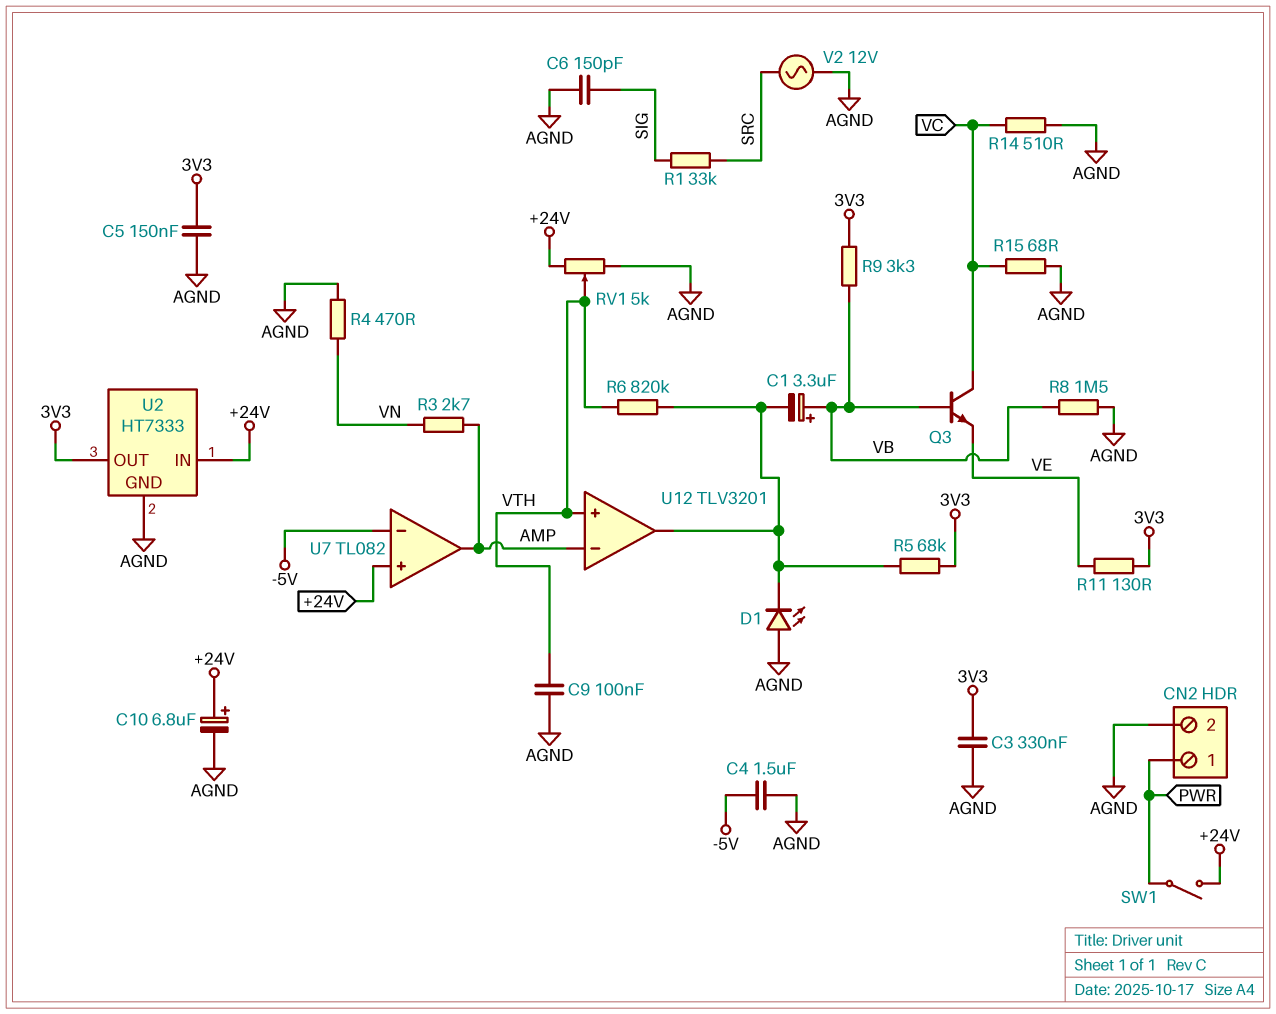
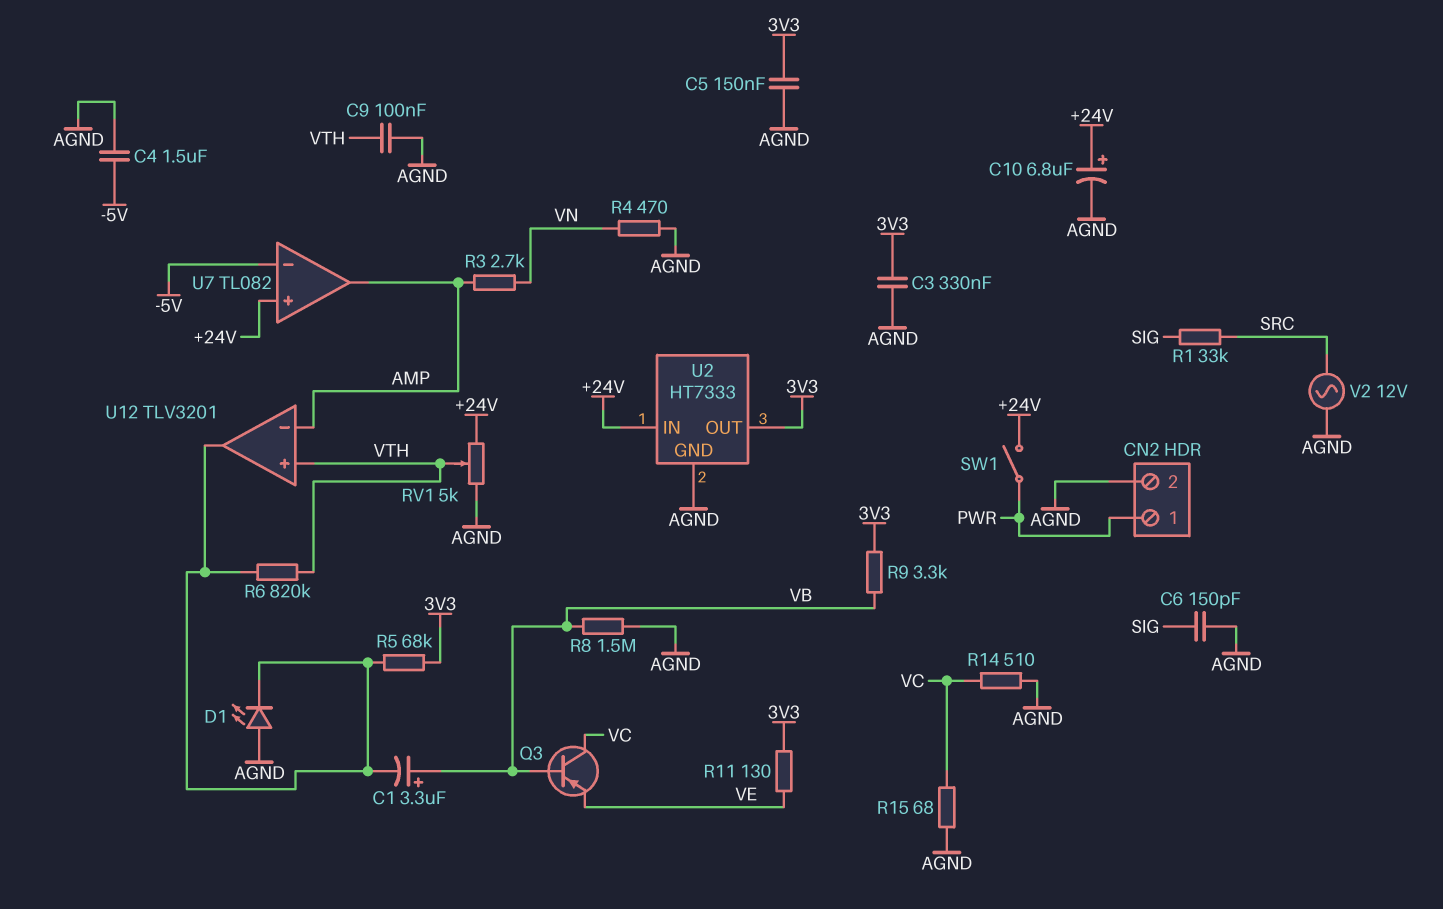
Q3: NPN (B VB, C VC, E VE) -> PNP (B VB, C VC, E VE)

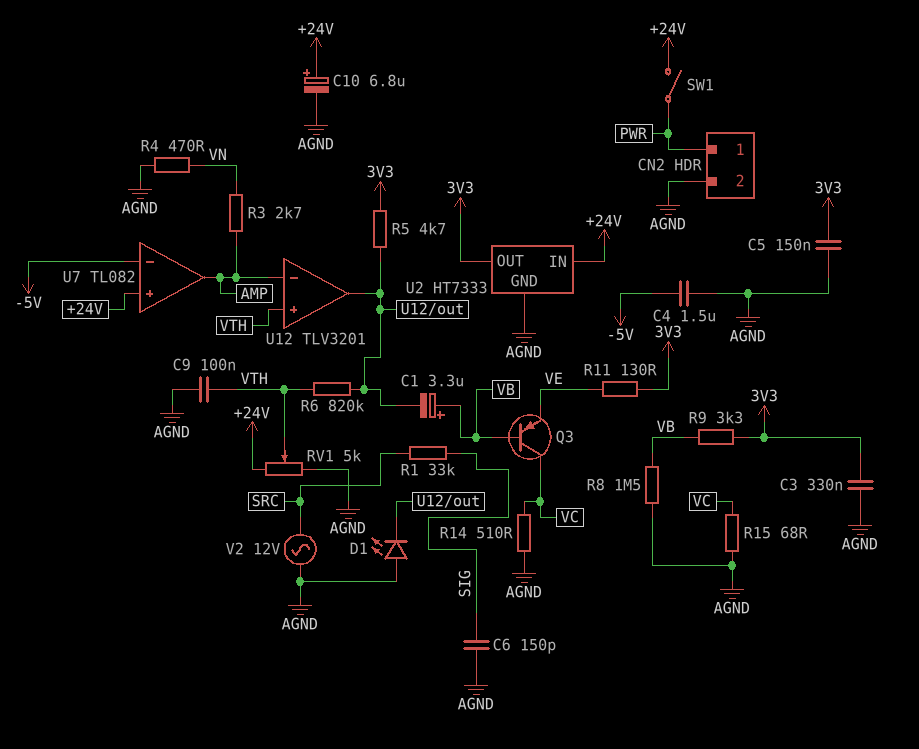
R5: 68k (3V3, U12/out) -> 4.7k (3V3, U12/out)

